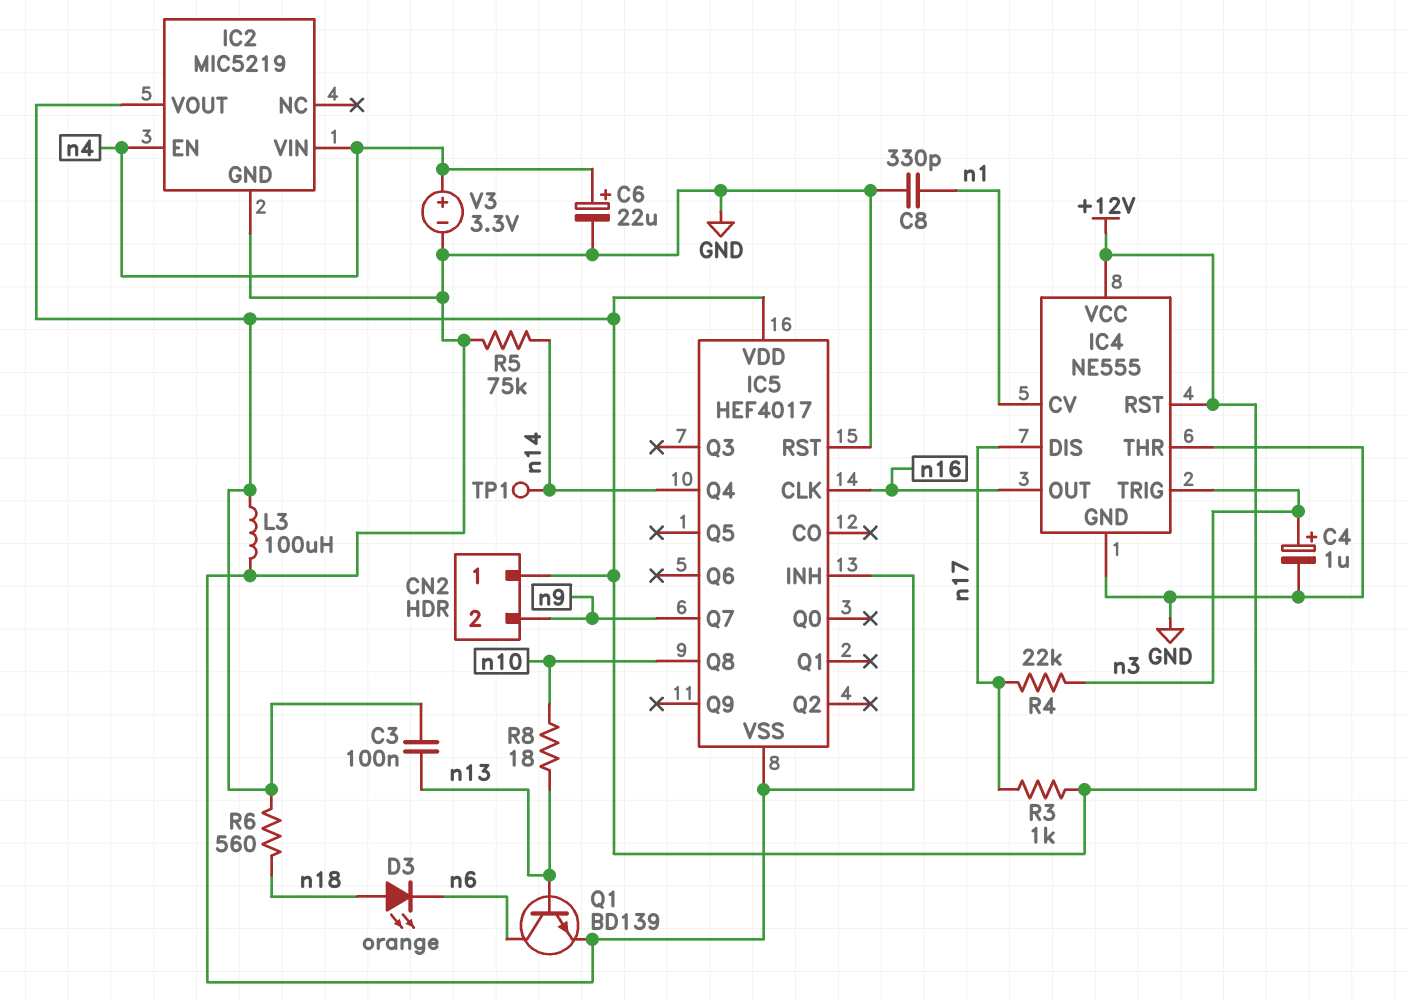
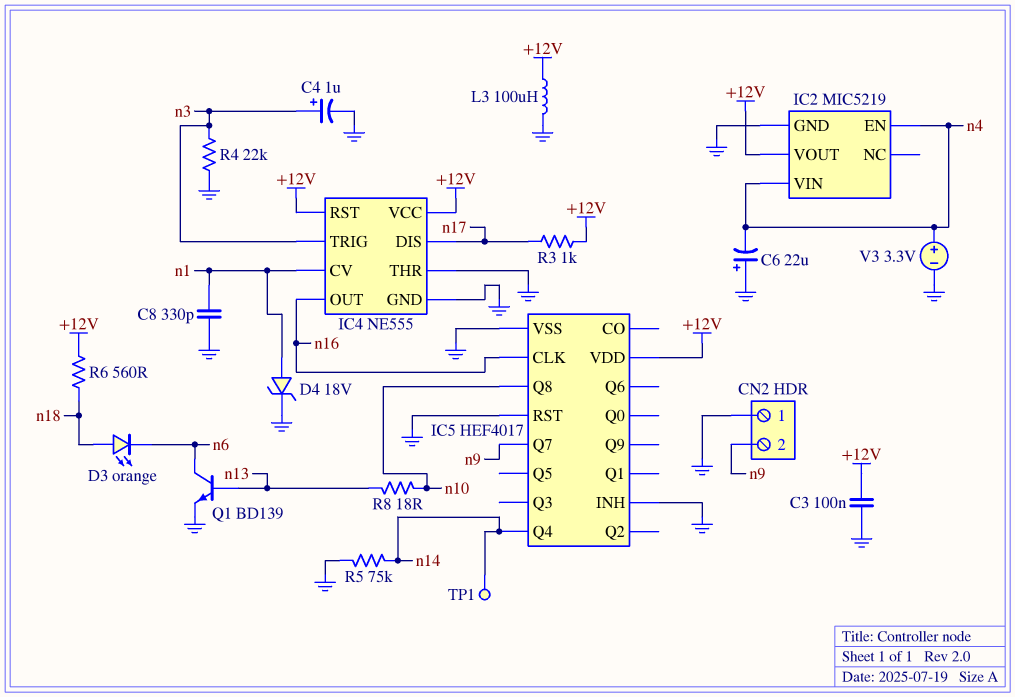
C3: 100nF (+12V, n13) -> 100nF (+12V, GND)
C6: 22uF (plus n4, minus GND) -> 22uF (plus GND, minus n4)
CN2 pin 1: +12V -> GND
D4: none -> zener 18V (A n1, K GND)
R4: 22k (n3, n17) -> 22k (GND, n3)

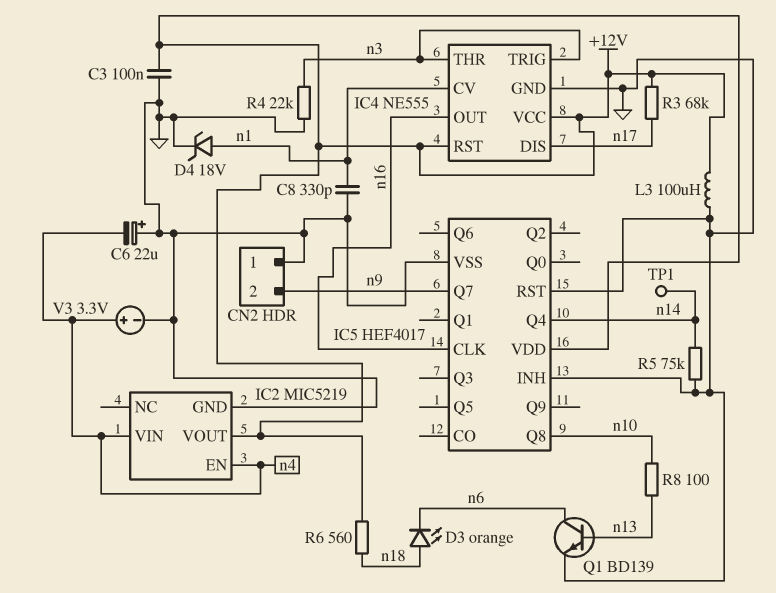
C4: 1uF (plus n3, minus GND) -> none
IC4 pin THR: GND -> n3
R3: 1k (+12V, n17) -> 68k (+12V, n17)
R8: 18 (n10, n13) -> 100 (n10, n13)

